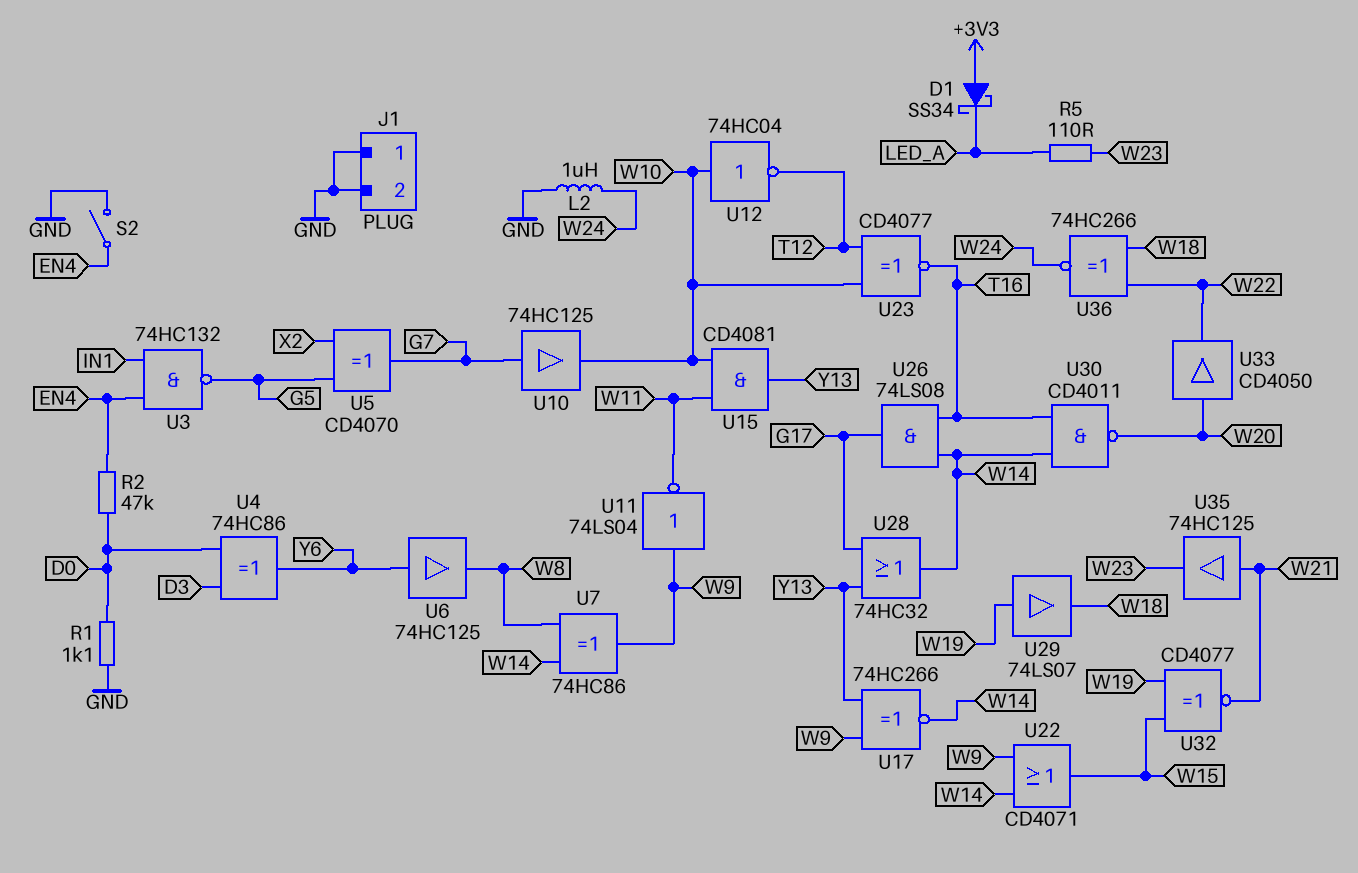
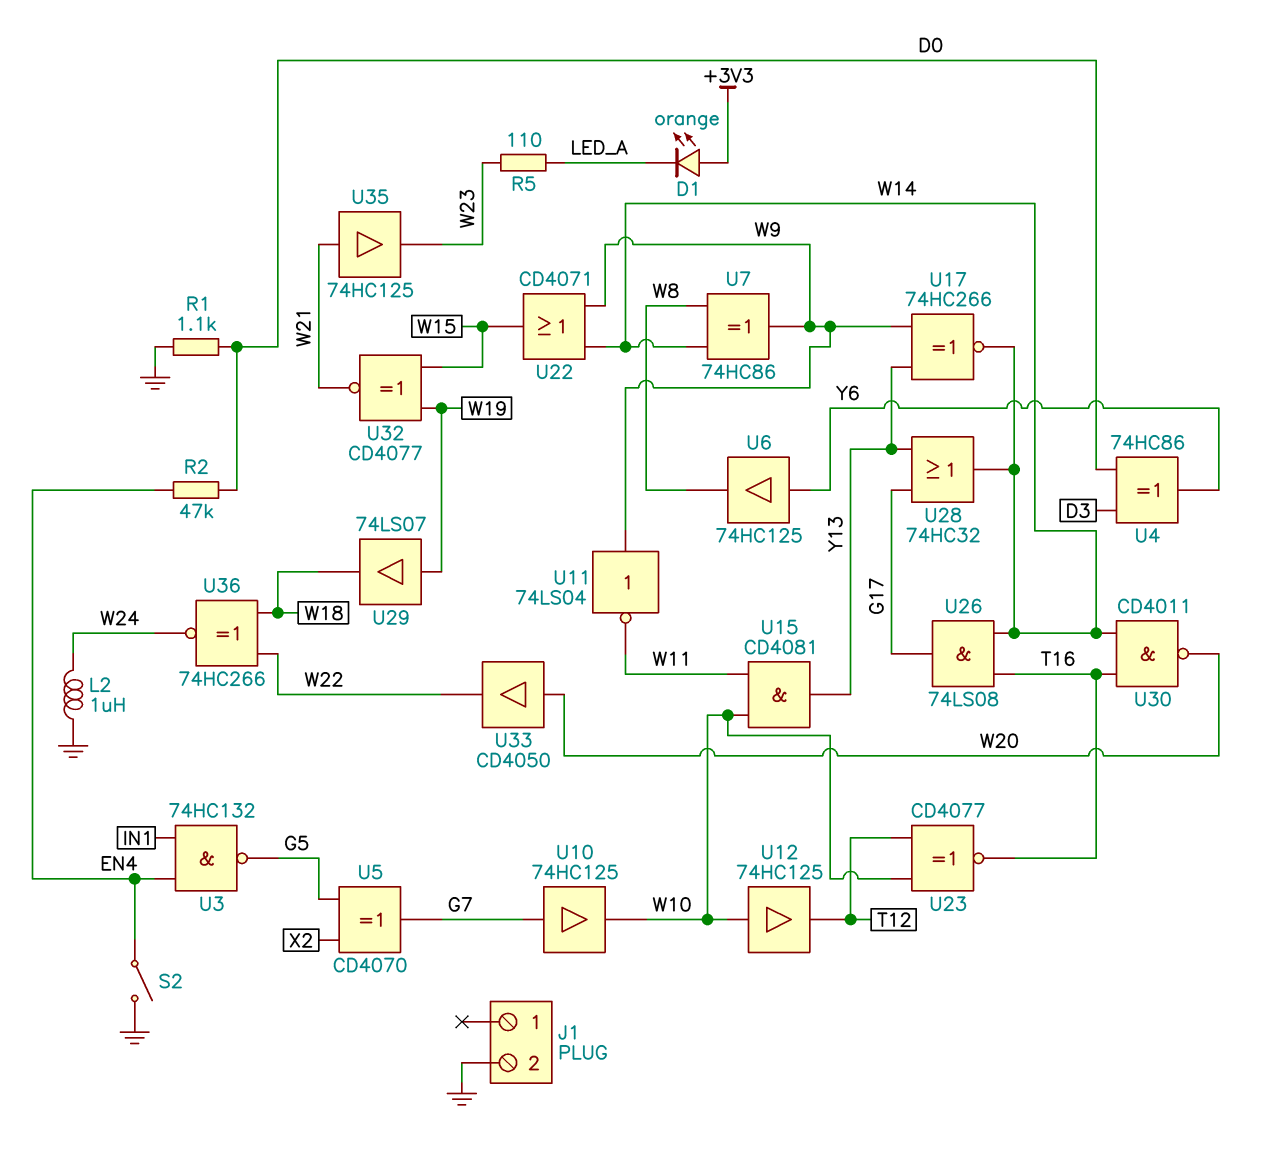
D1: schottky SS34 (A +3V3, K LED_A) -> LED orange (A +3V3, K LED_A)
J1 pin 1: GND -> none
U12: NOT 74HC04 (in W10, out T12) -> buffer 74HC125 (in W10, out T12)

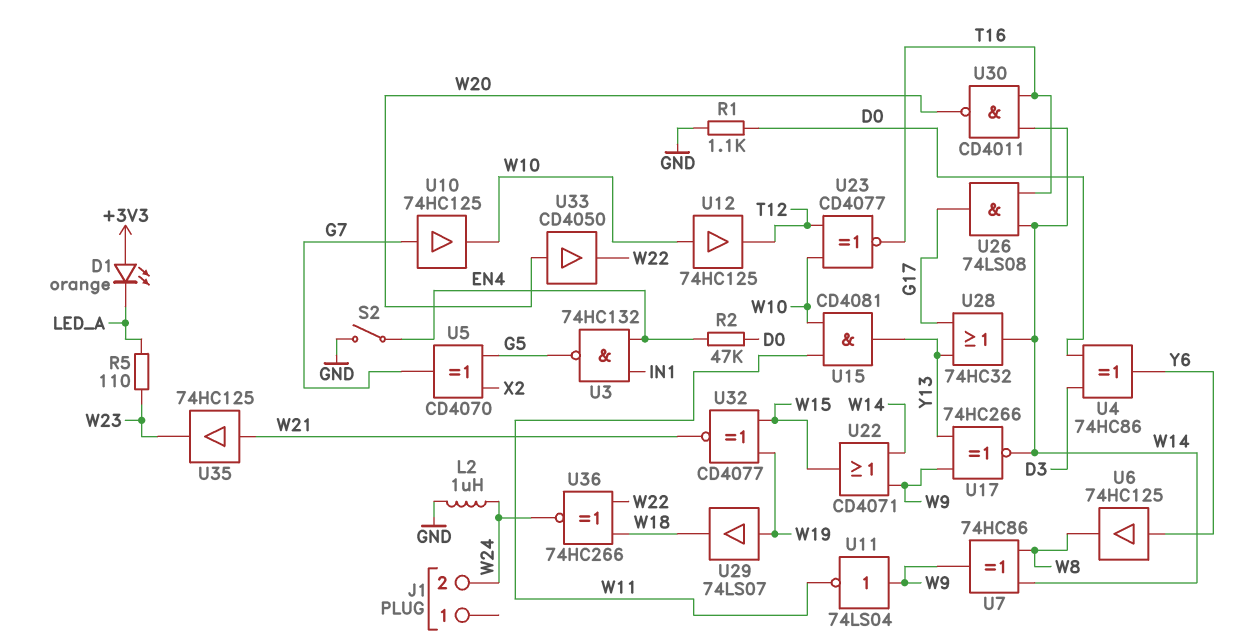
J1 pin 2: GND -> W24

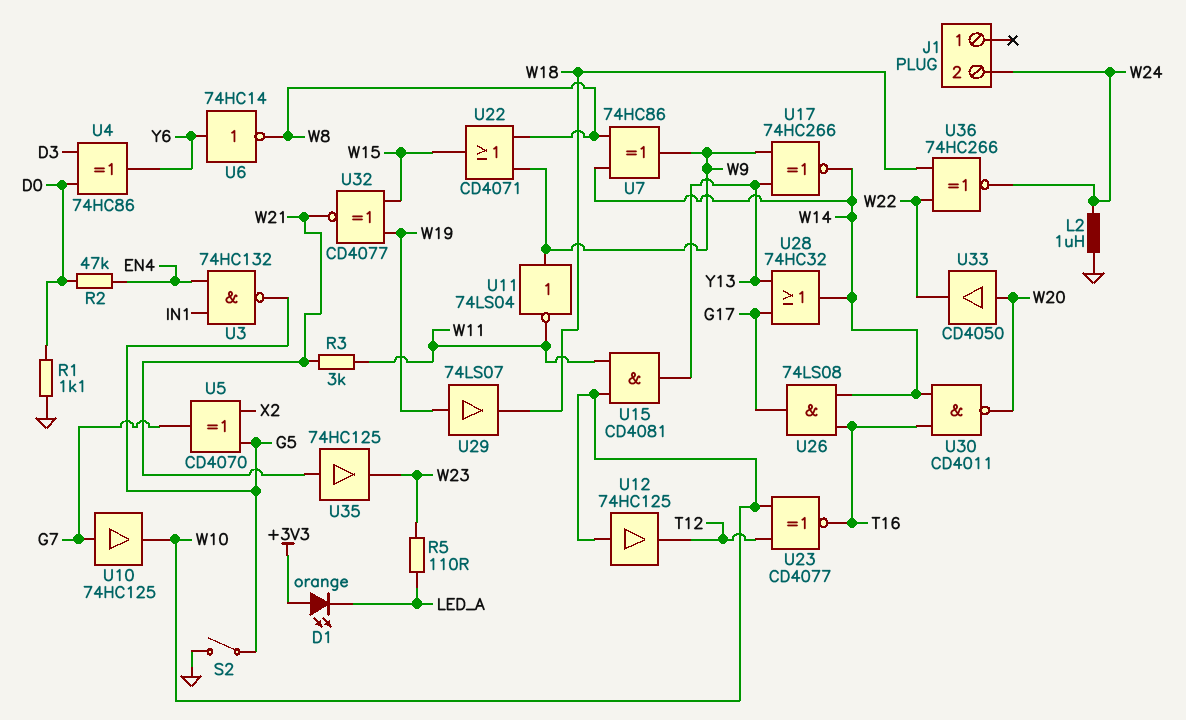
R3: none -> 3k (W11, W21)
S2: switch (EN4, GND) -> switch (G5, GND)
U6: buffer 74HC125 (in Y6, out W8) -> NOT 74HC14 (in Y6, out W8)
U22: OR CD4071 (in W9, in W14, out W15) -> OR CD4071 (in W8, in W9, out W15)

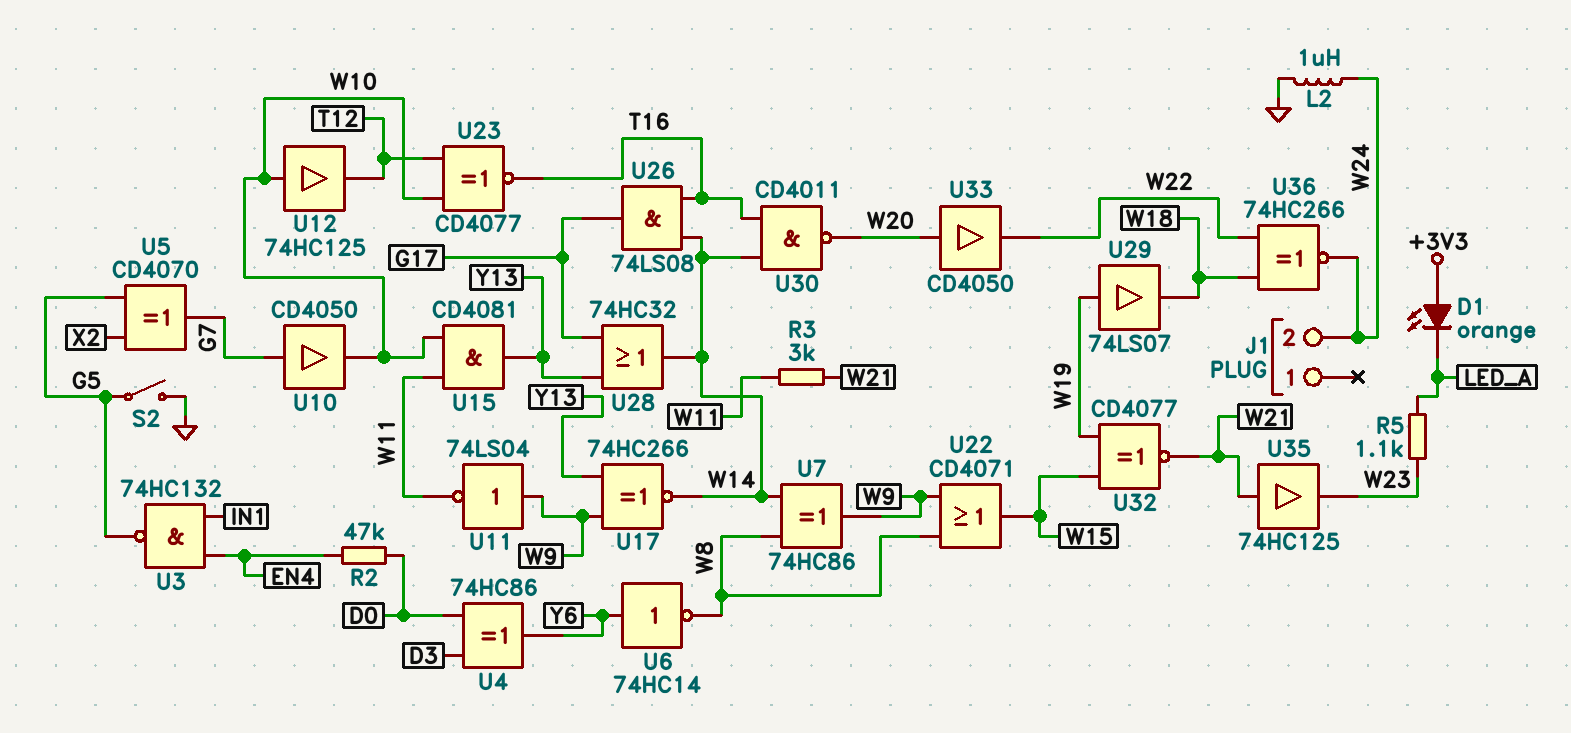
R1: 1.1k (D0, GND) -> none
R5: 110 (LED_A, W23) -> 1.1k (LED_A, W23)
U10: buffer 74HC125 (in G7, out W10) -> buffer CD4050 (in G7, out W10)

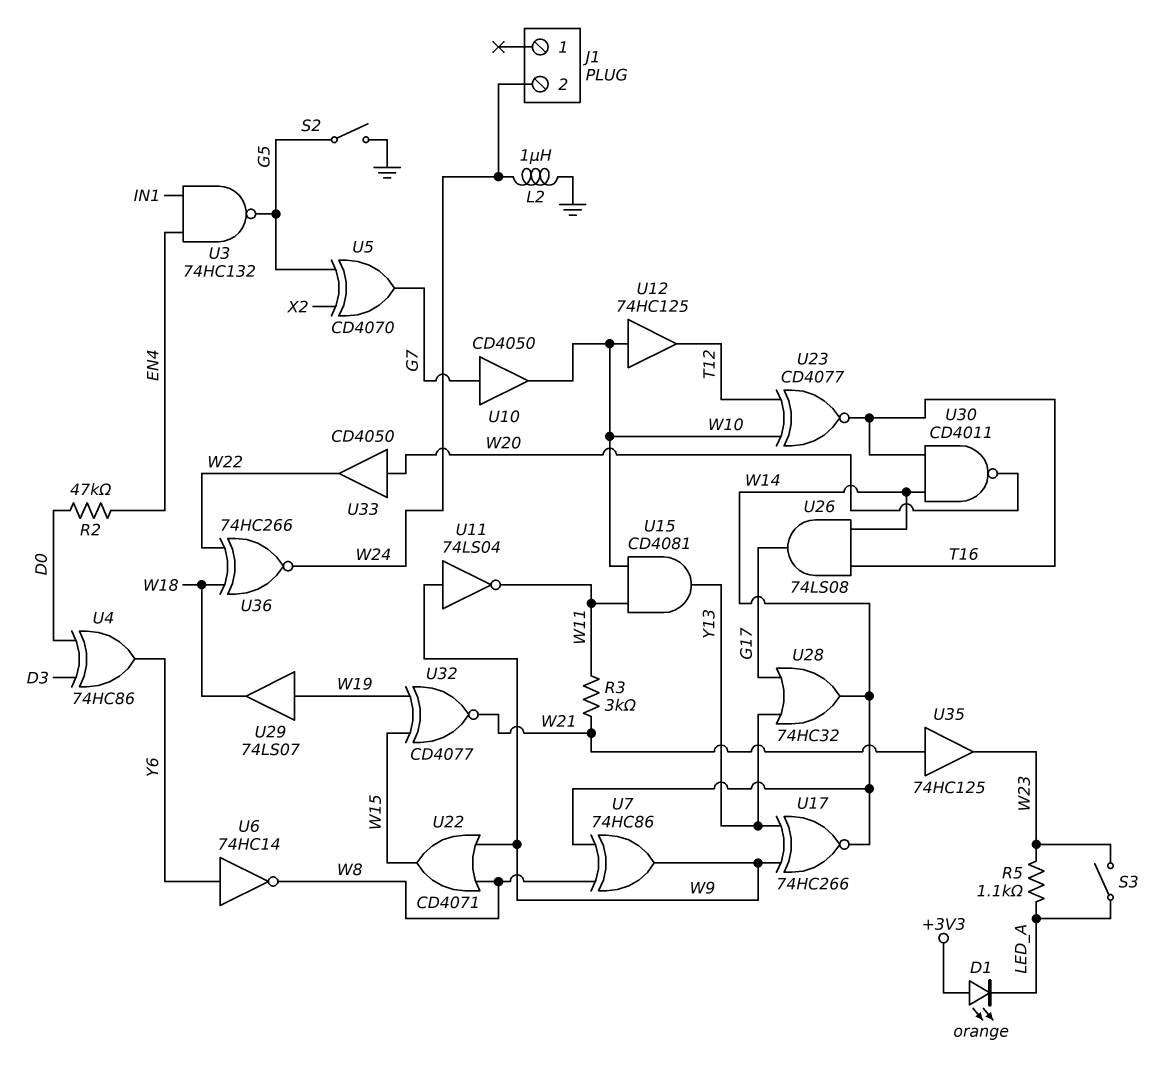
S3: none -> switch (LED_A, W23)

